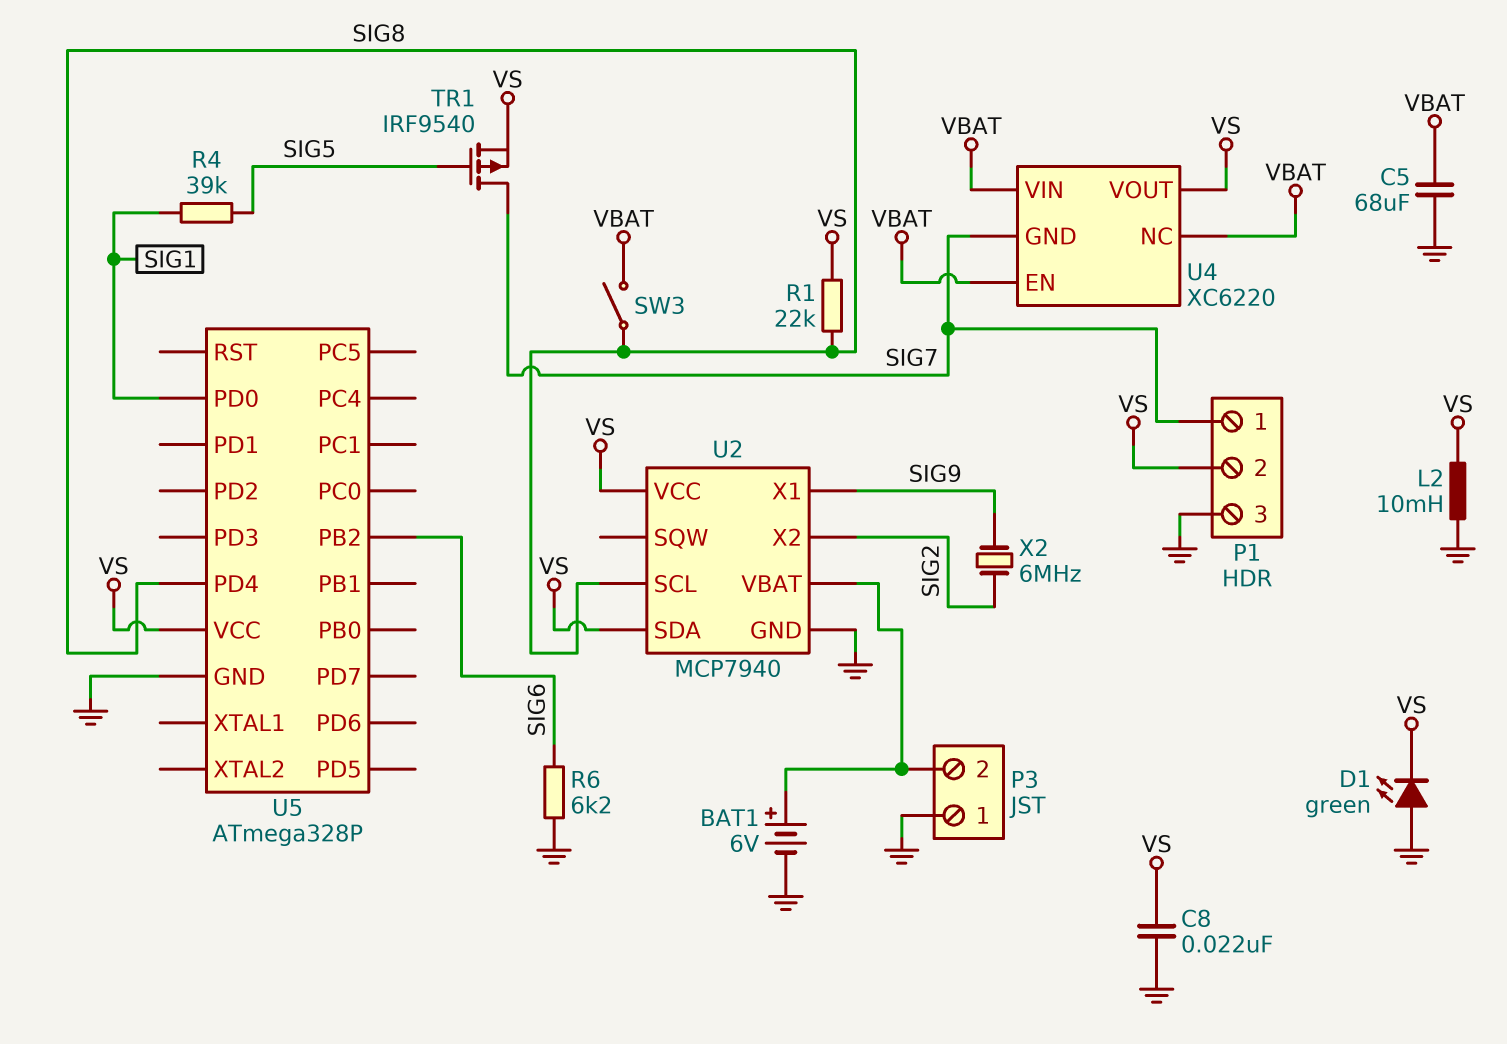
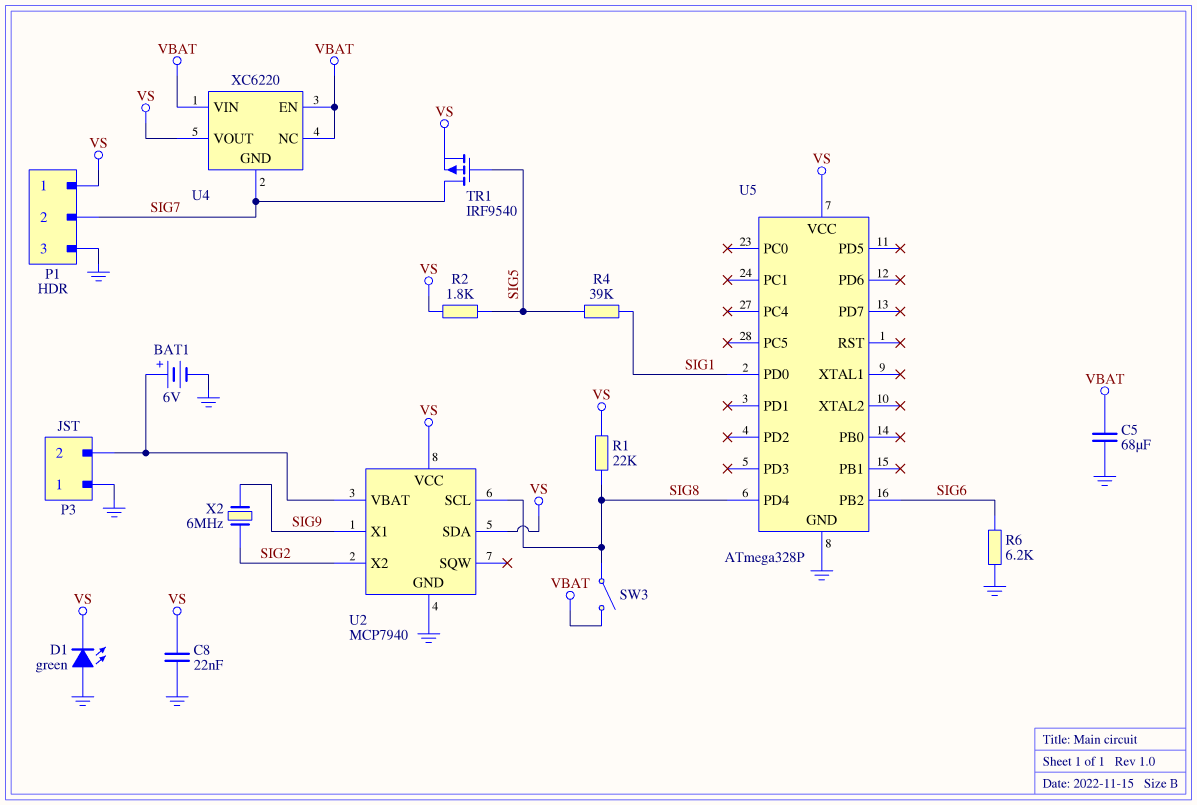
L2: 10mH (GND, VS) -> none
P1 pin 1: SIG7 -> VS
P1 pin 2: VS -> SIG7
R2: none -> 1.8k (SIG5, VS)

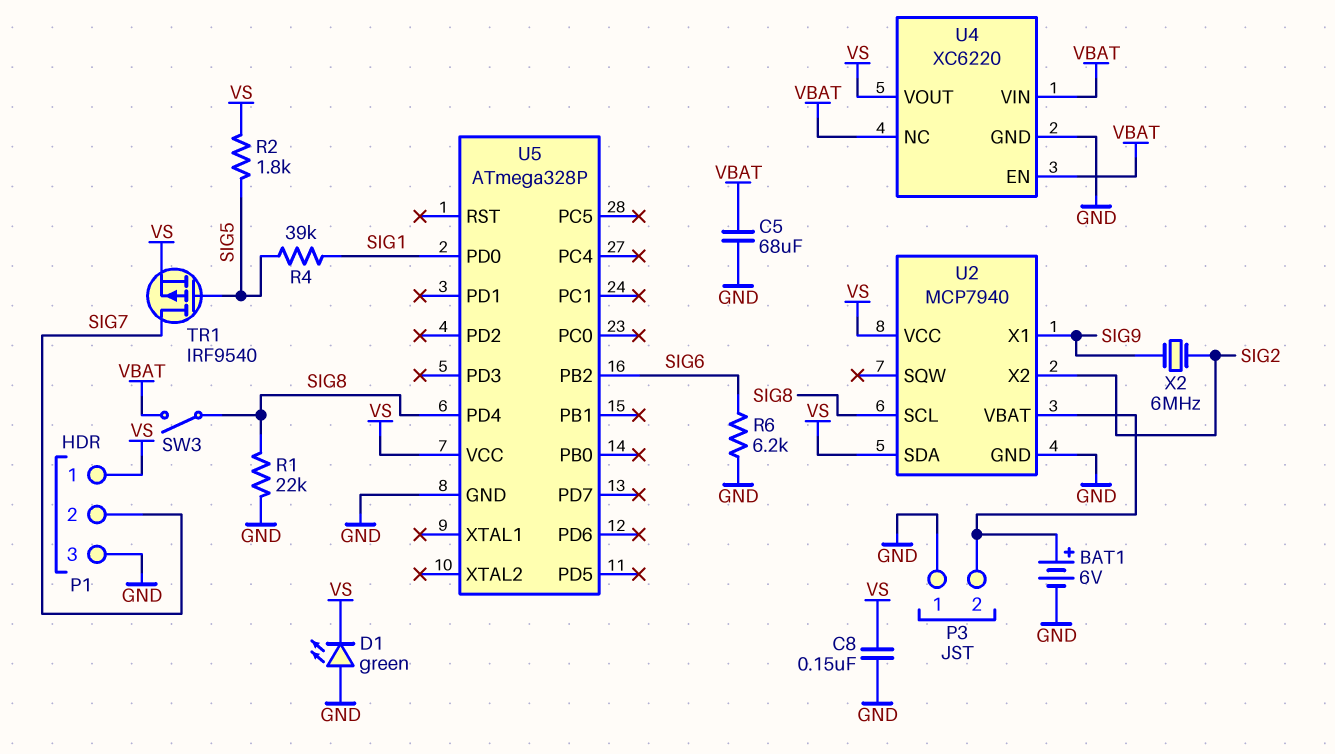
C8: 22nF (GND, VS) -> 150nF (GND, VS)
R1: 22k (SIG8, VS) -> 22k (GND, SIG8)
U4 pin GND: SIG7 -> GND

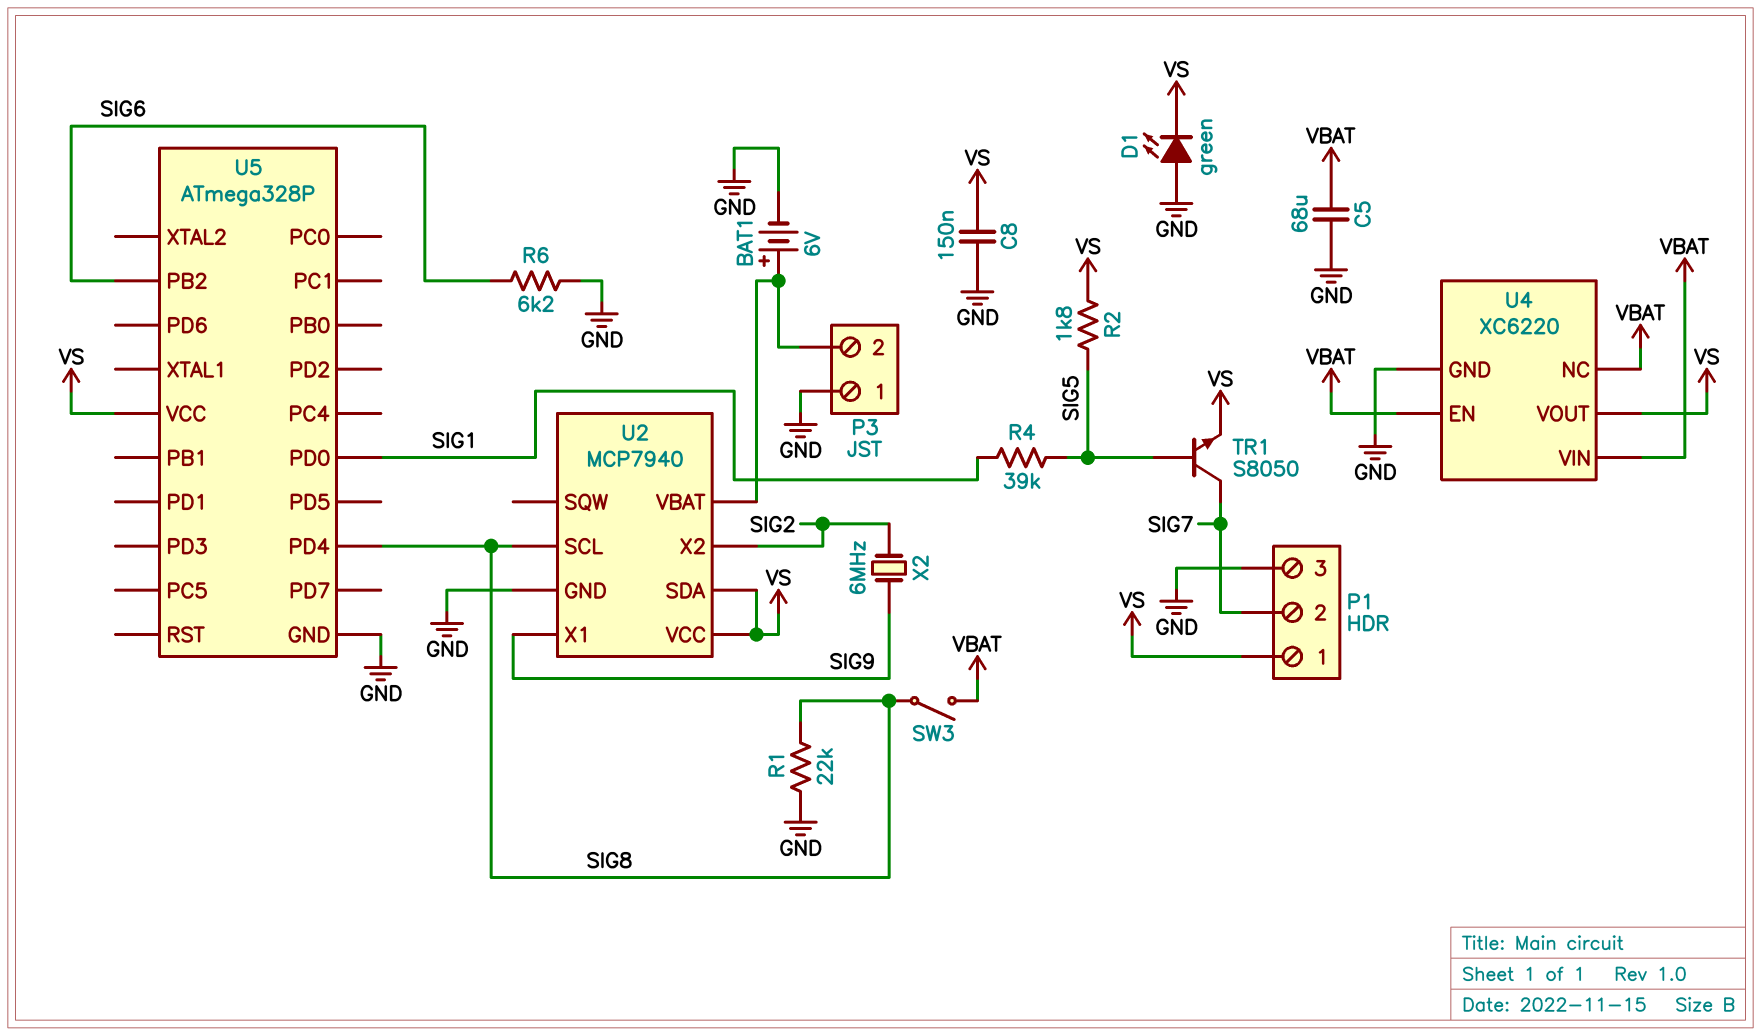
TR1: PMOS IRF9540 (G SIG5, D SIG7, S VS) -> NPN S8050 (B SIG5, C SIG7, E VS)

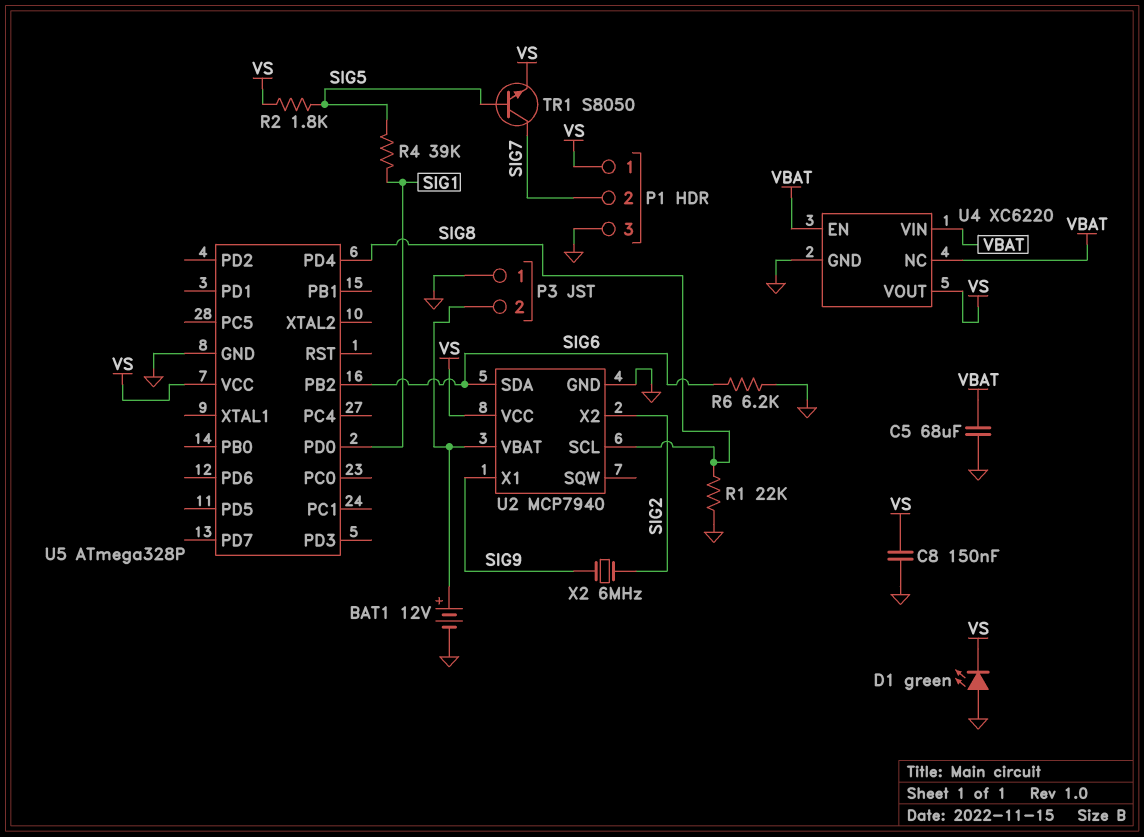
BAT1: 6V (plus P3/2, minus GND) -> 12V (plus P3/2, minus GND)
SW3: switch (SIG8, VBAT) -> none
U2 pin SDA: VS -> SIG6

